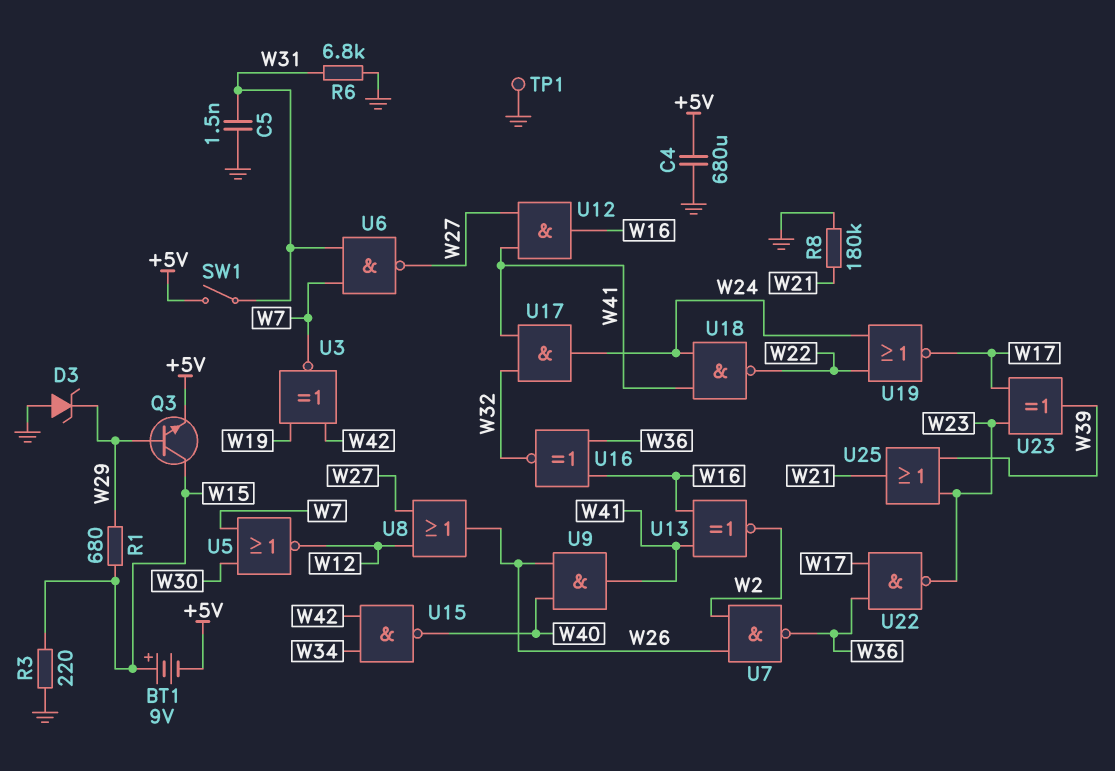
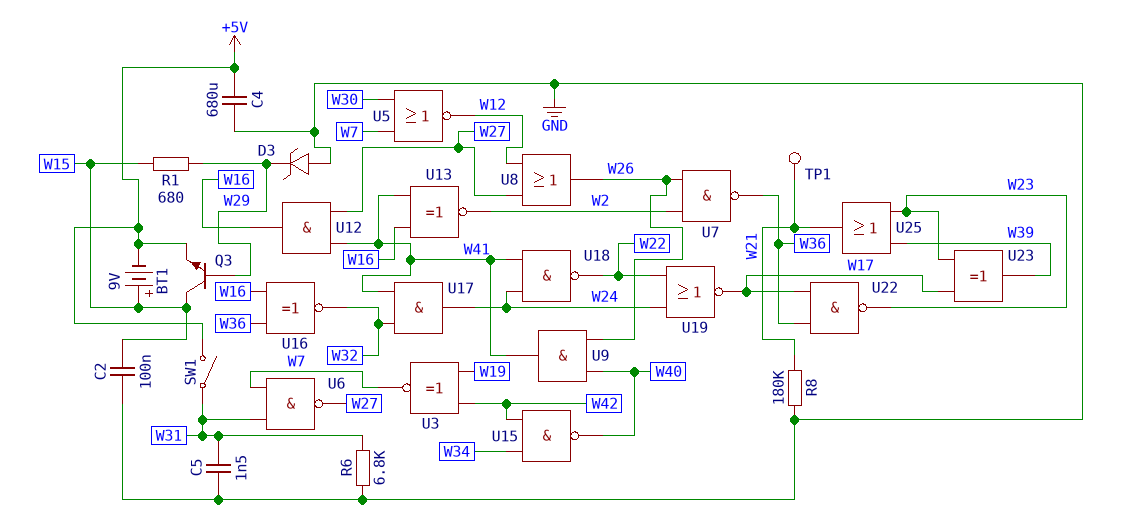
C2: none -> 100nF (GND, W15)
R3: 220 (GND, W15) -> none
TP1: test point (GND) -> test point (W21)

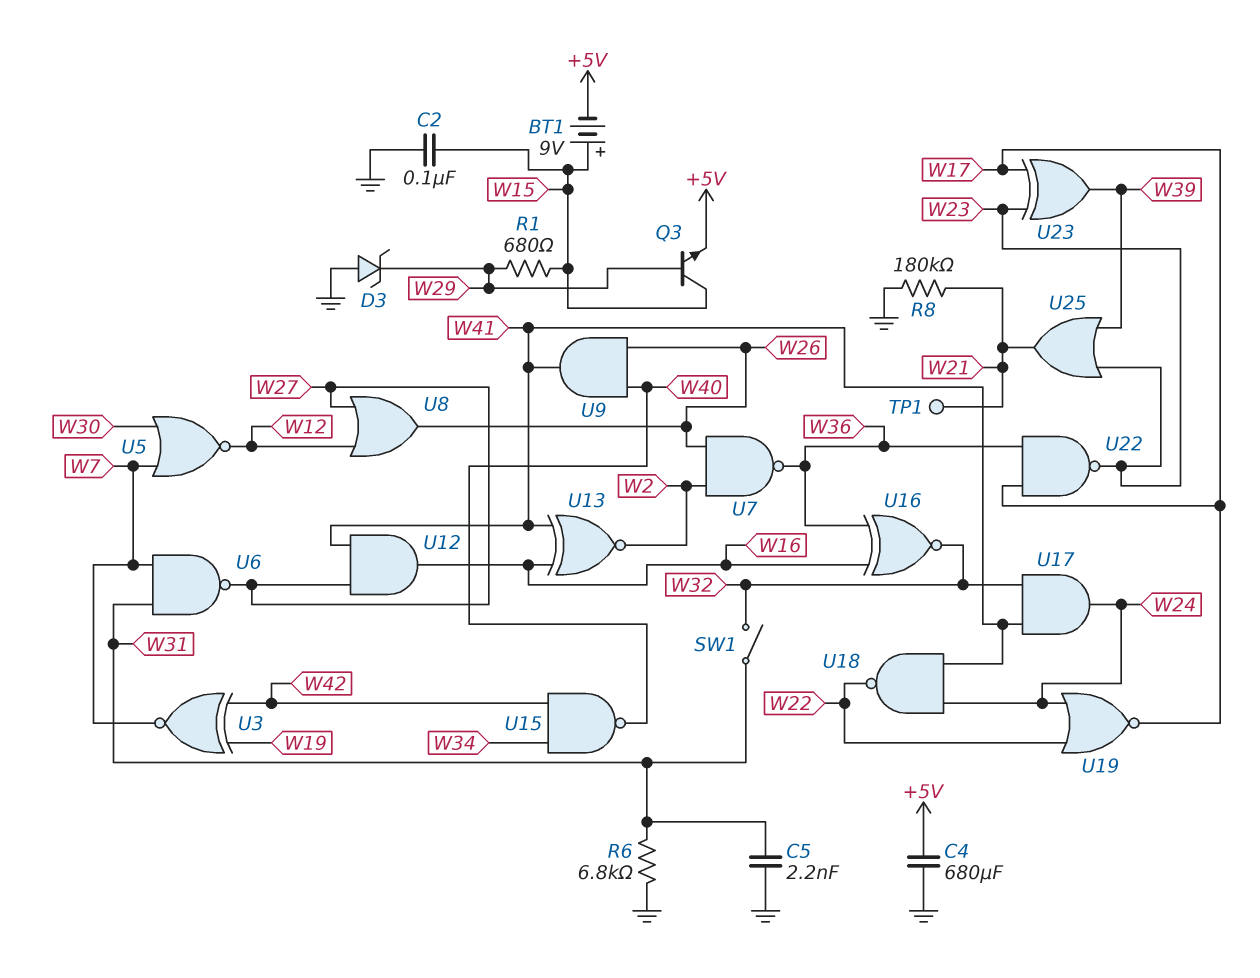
C5: 1.5nF (GND, W31) -> 2.2nF (GND, W31)
SW1: switch (+5V, W31) -> switch (W31, W32)

